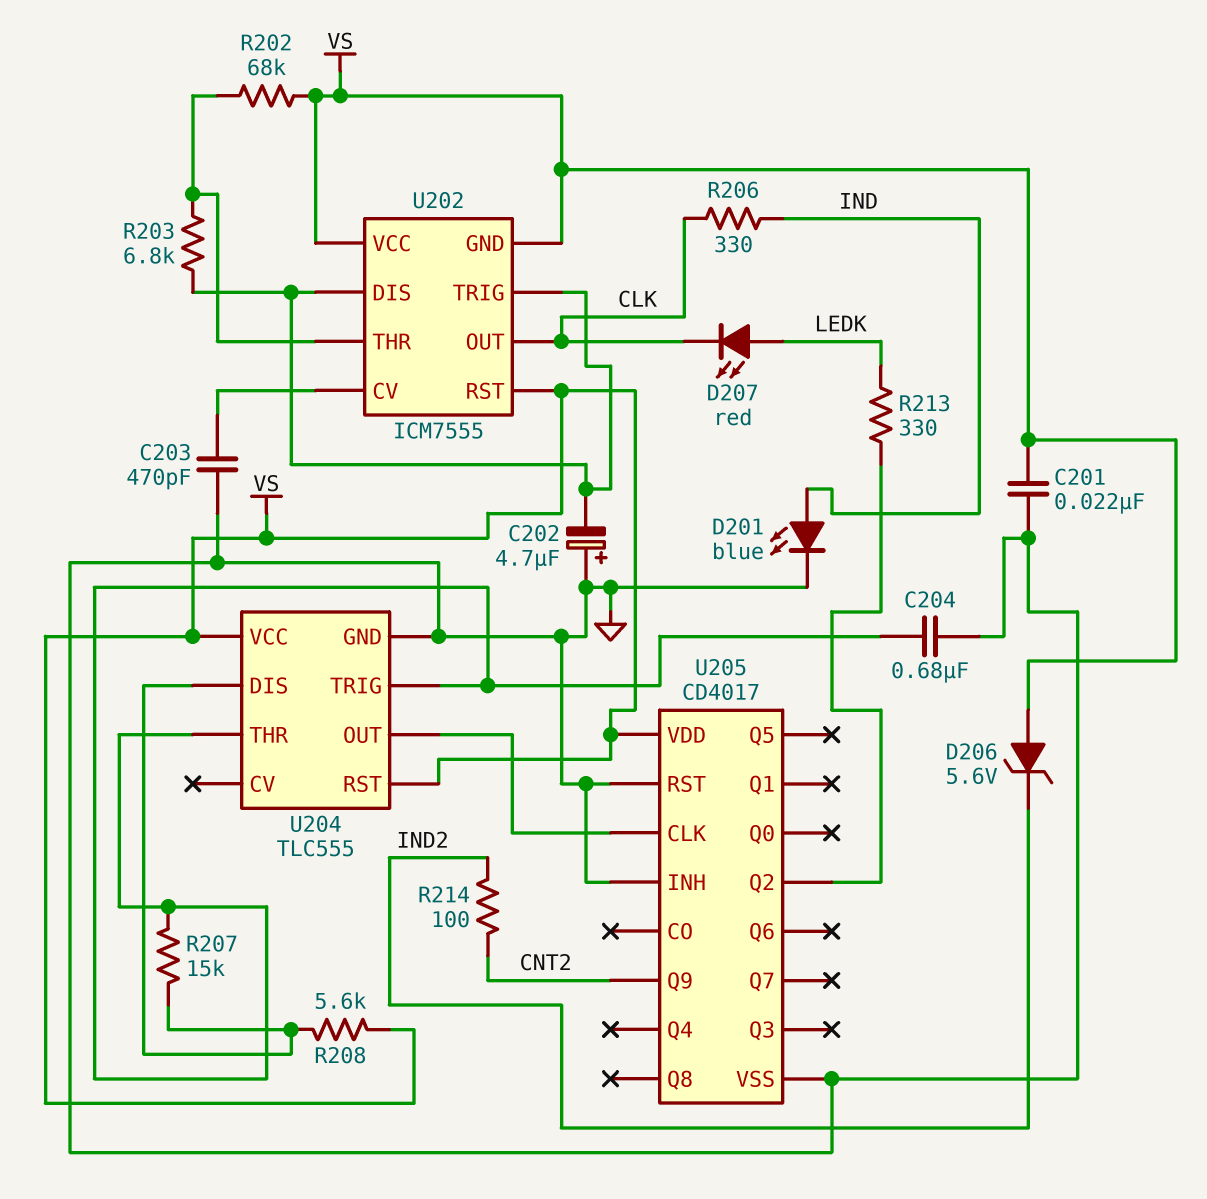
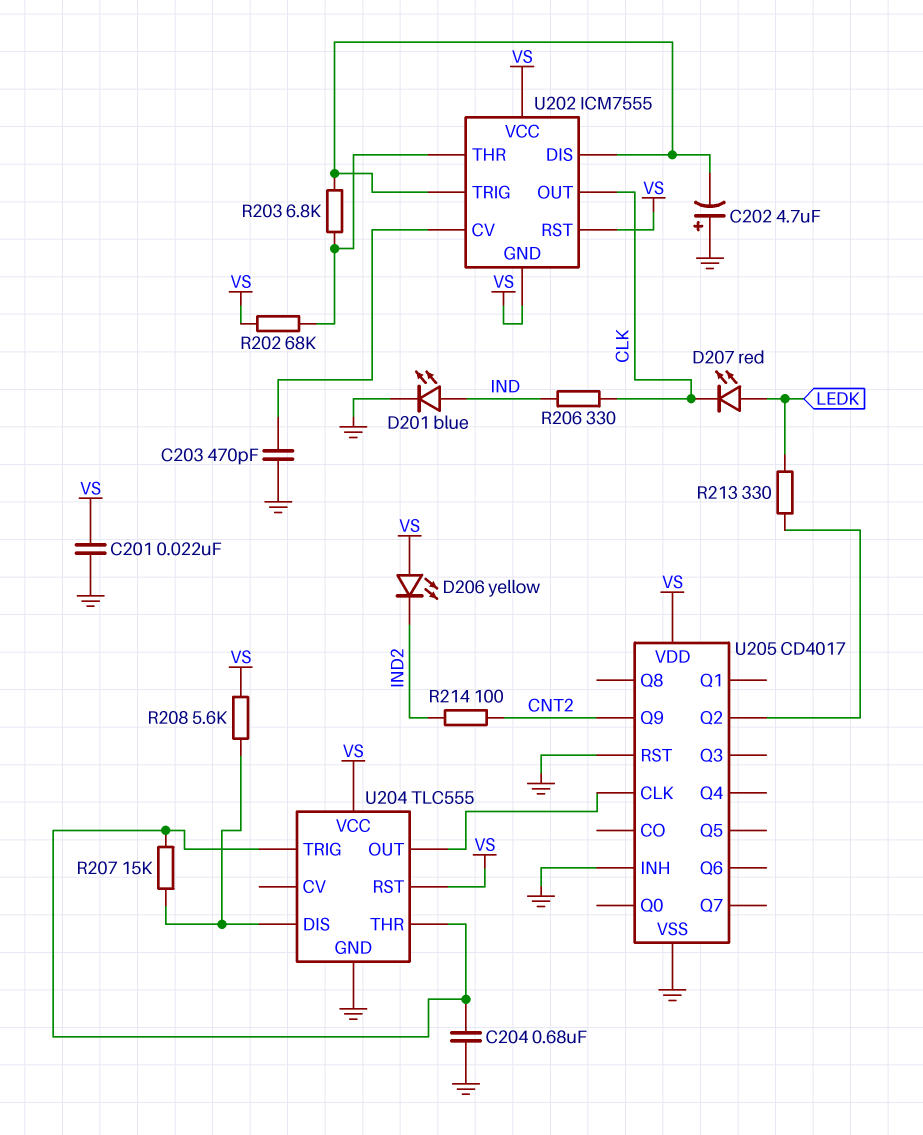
D206: zener 5.6V (A VS, K IND2) -> LED yellow (A VS, K IND2)

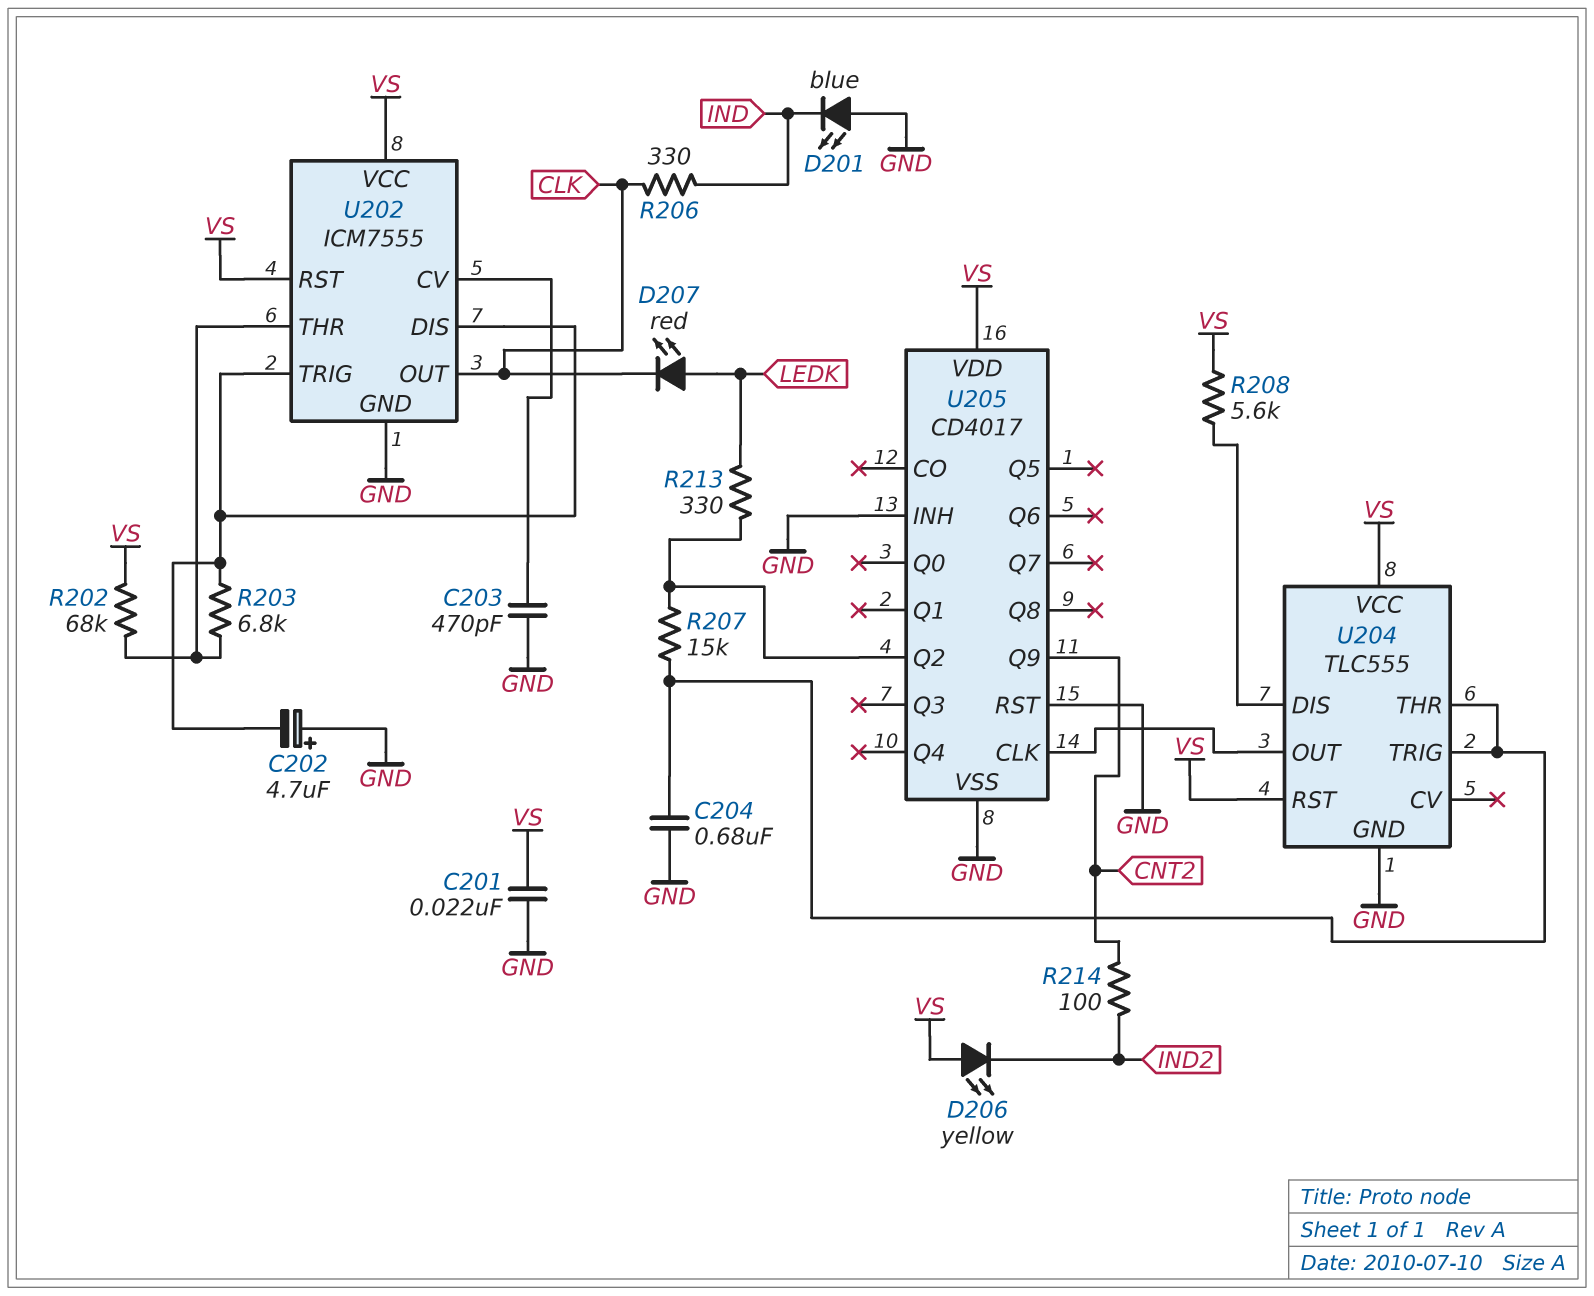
D201: LED blue (A IND, K GND) -> LED blue (A GND, K IND)
R207: 15k (U204/DIS, U204/THR) -> 15k (U204/THR, U205/Q2)
U202 pin GND: VS -> GND

